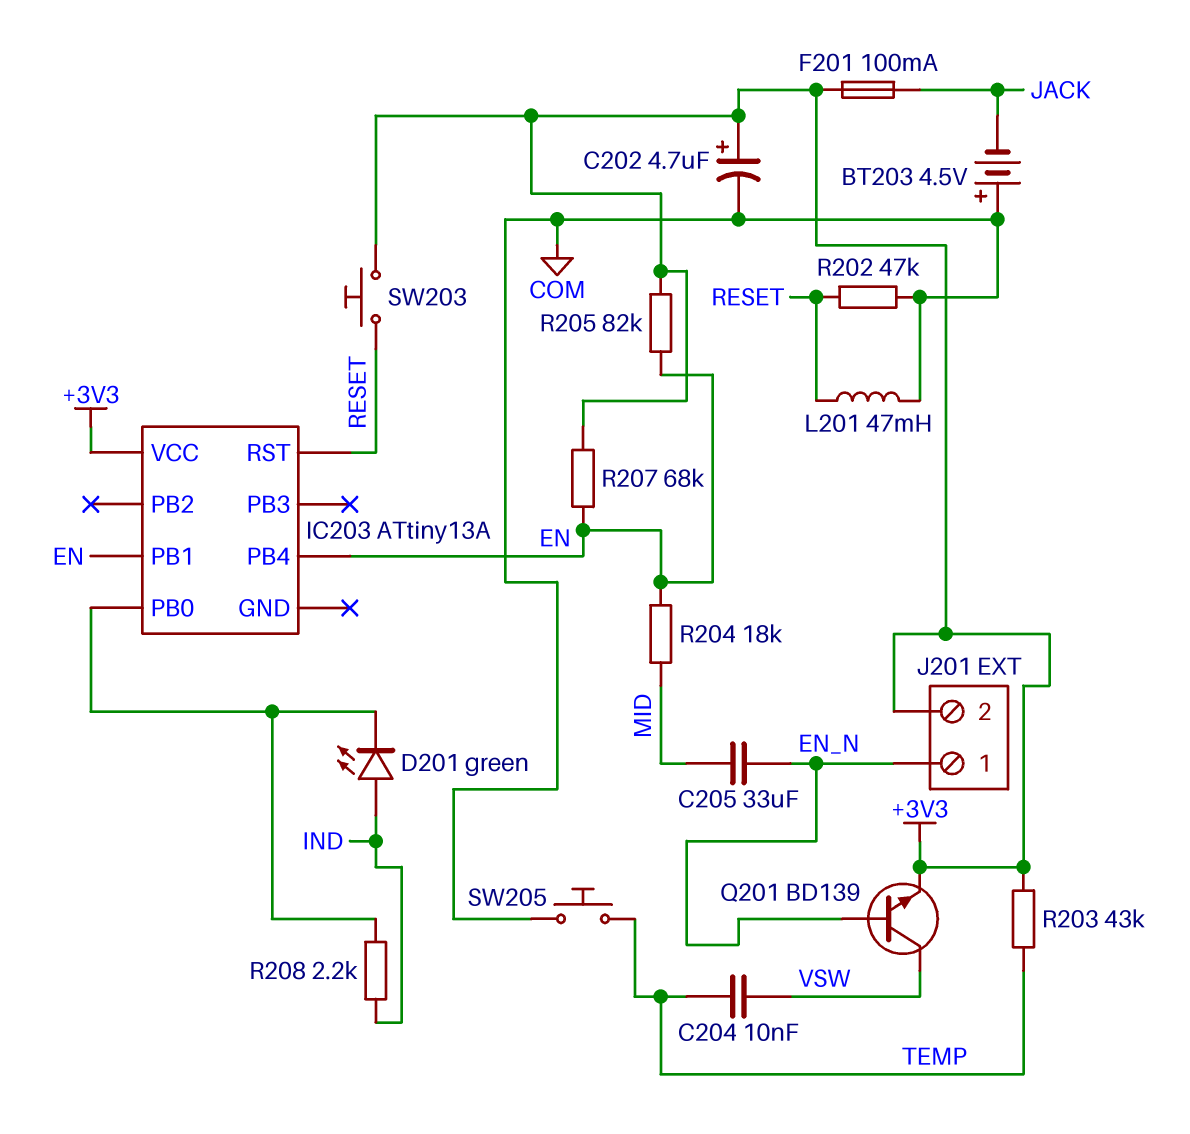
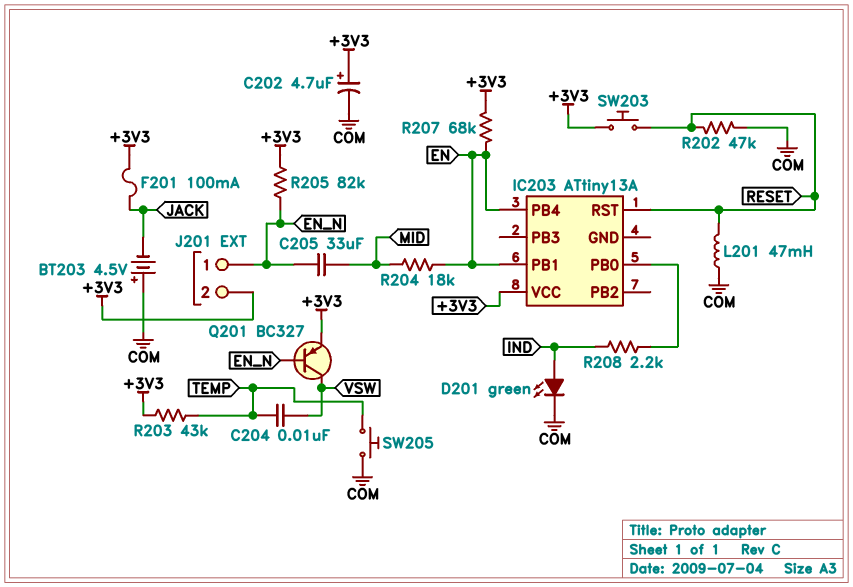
D201: LED green (A IND, K IC203/PB0) -> LED green (A IND, K COM)
Q201: NPN BD139 (B EN_N, C VSW, E +3V3) -> PNP BC327 (B EN_N, C VSW, E +3V3)
R205: 82k (+3V3, EN) -> 82k (+3V3, EN_N)

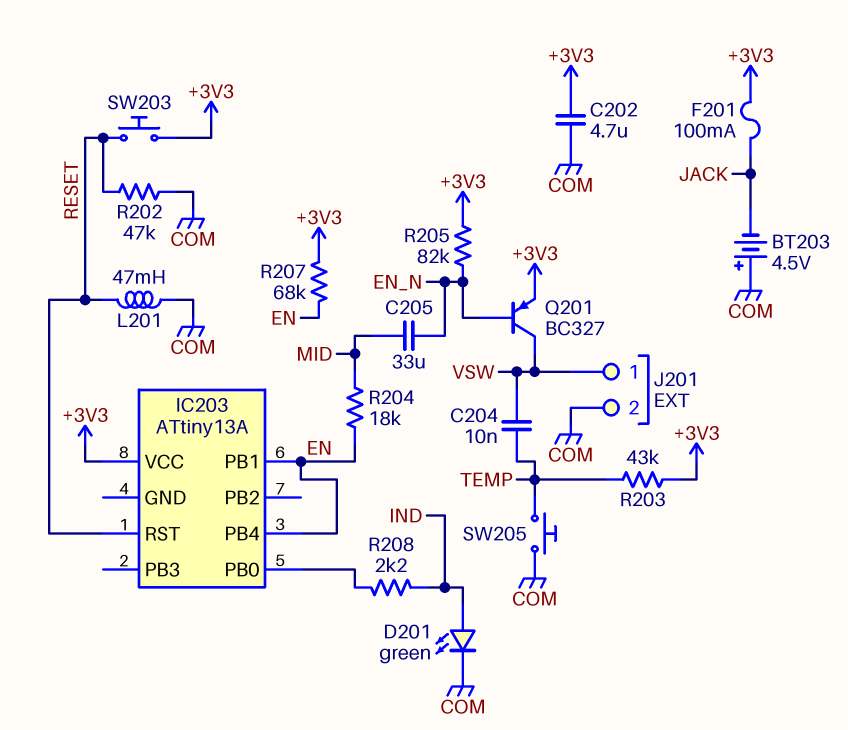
C202: 4.7uF (plus +3V3, minus COM) -> 4.7uF (+3V3, COM)
J201 pin 1: EN_N -> VSW
J201 pin 2: +3V3 -> COM

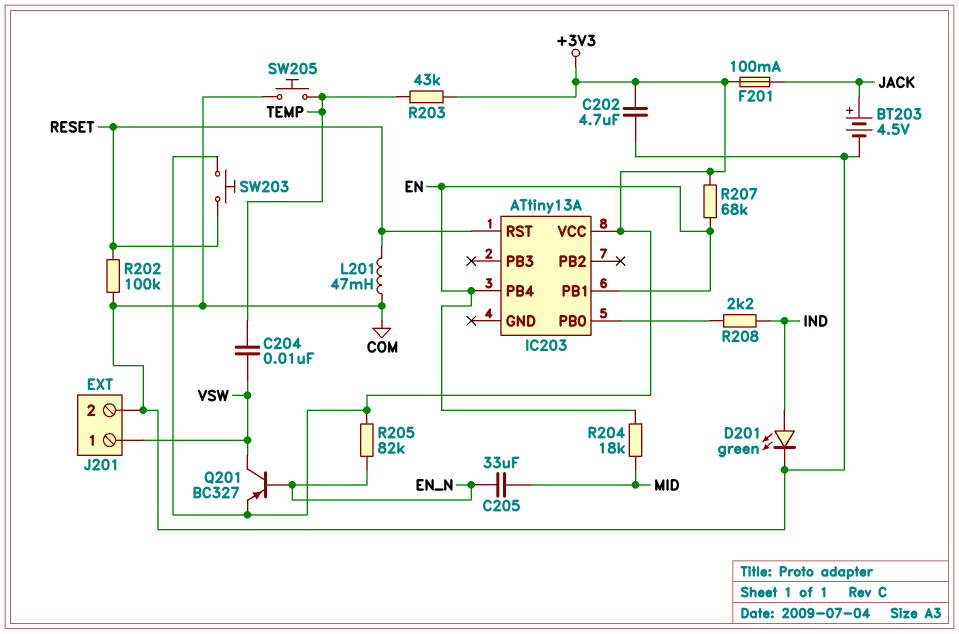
BT203: 4.5V (plus COM, minus JACK) -> 4.5V (plus JACK, minus COM)
R202: 47k (COM, RESET) -> 100k (COM, RESET)

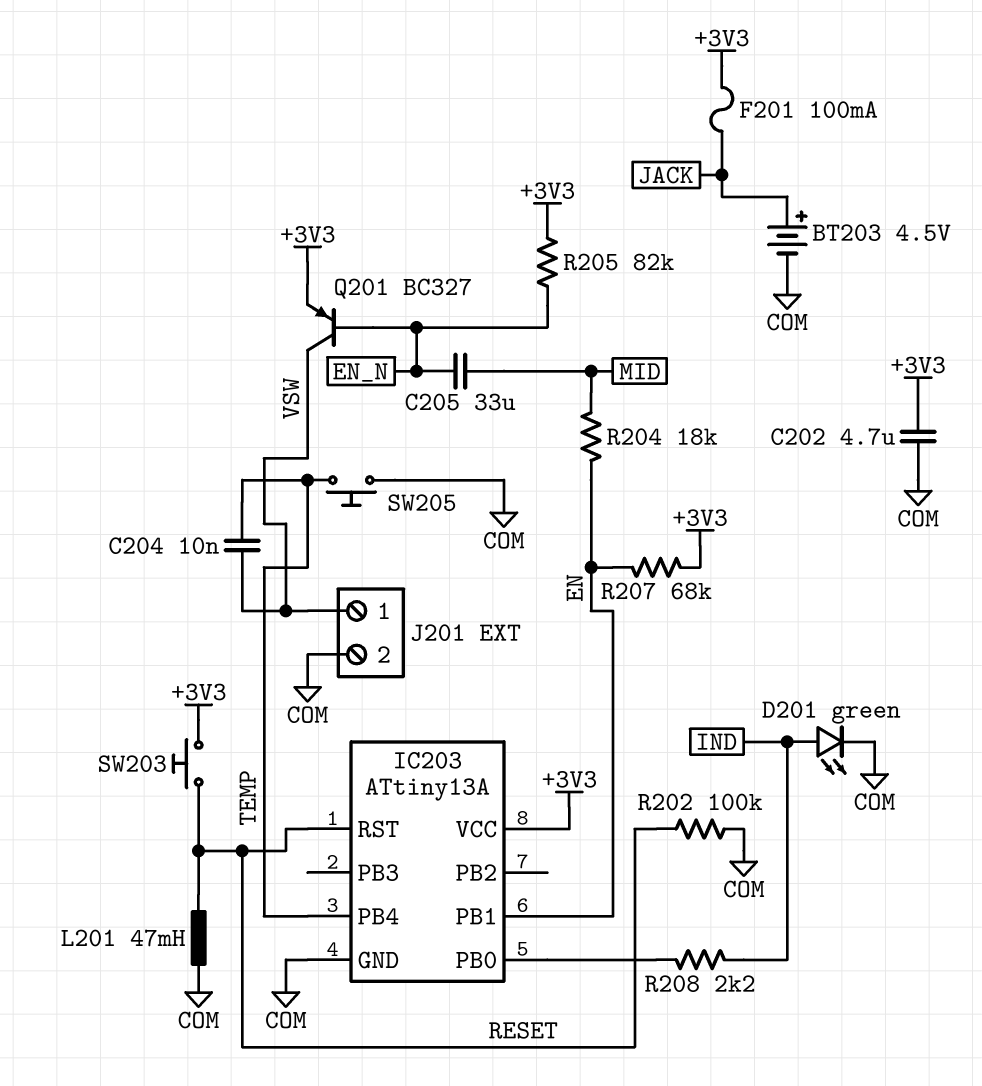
IC203 pin GND: none -> COM
IC203 pin PB4: EN -> TEMP
R203: 43k (+3V3, TEMP) -> none

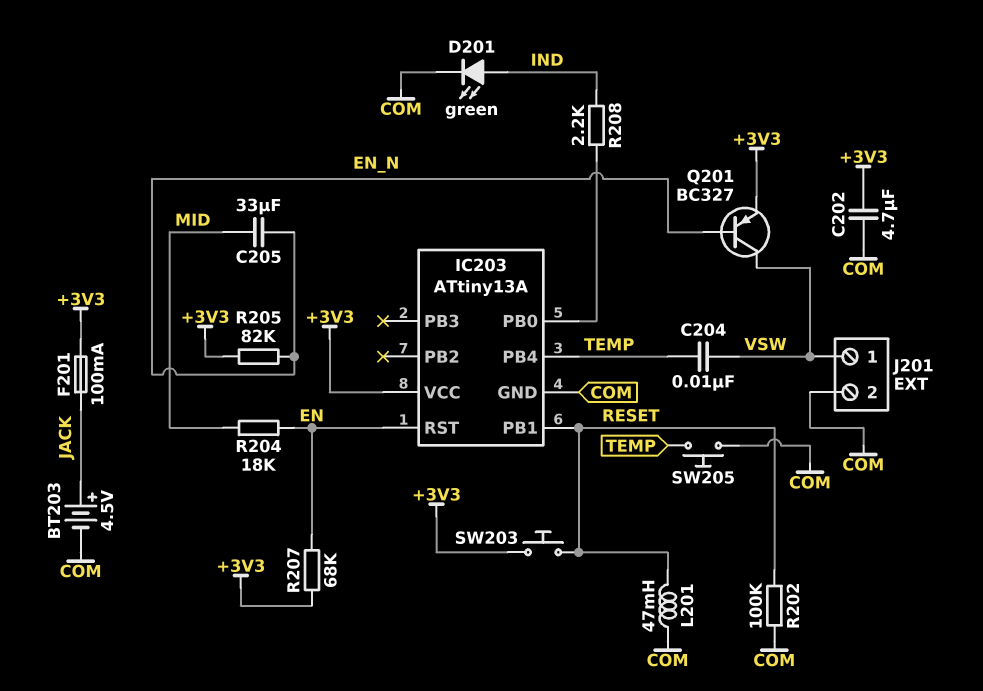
IC203 pin PB1: EN -> RESET
IC203 pin RST: RESET -> EN

